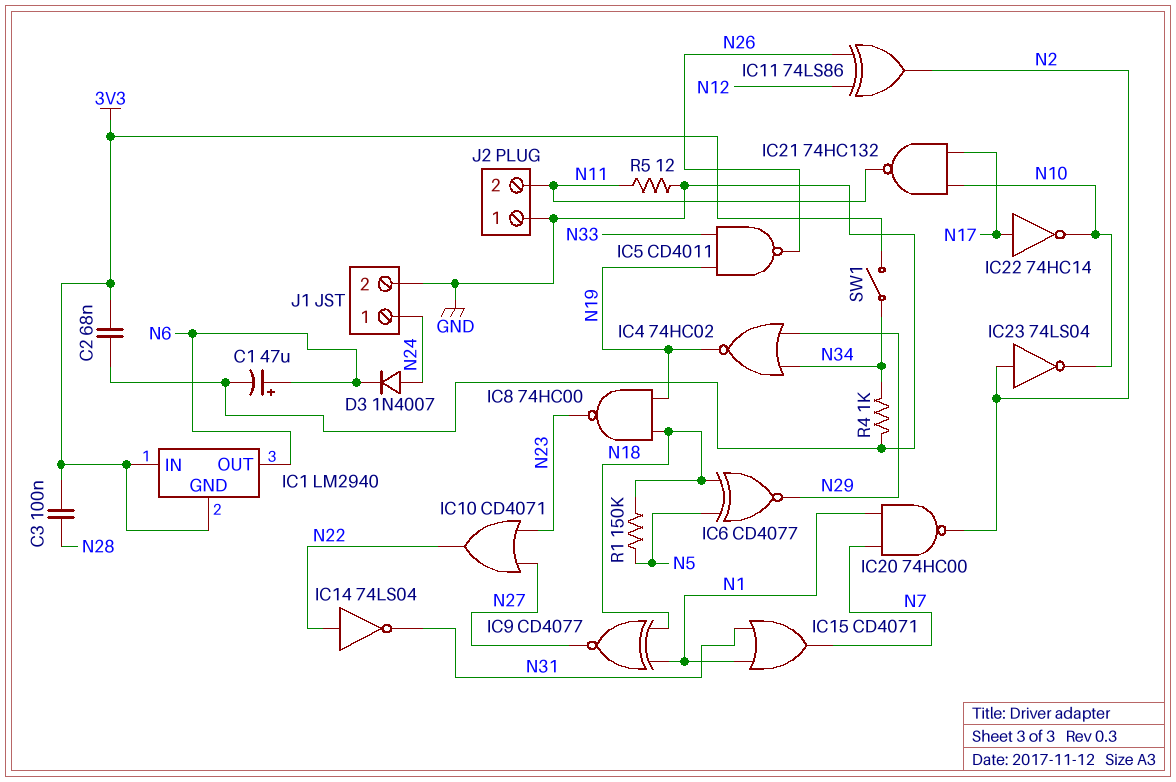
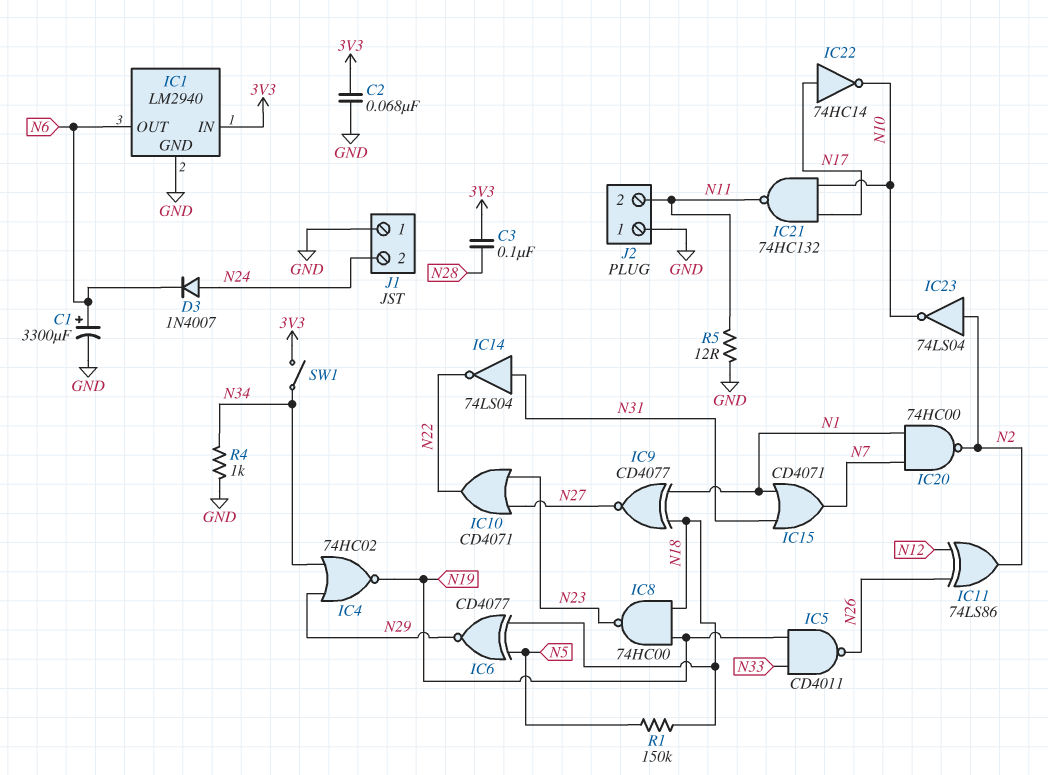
C1: 47uF (plus N6, minus GND) -> 3300uF (plus N6, minus GND)
IC1 pin GND: 3V3 -> GND
IC14: NOT 74LS04 (in N22, out N31) -> NOT 74LS04 (in N31, out N22)
J1 pin 1: N24 -> GND
J1 pin 2: GND -> N24

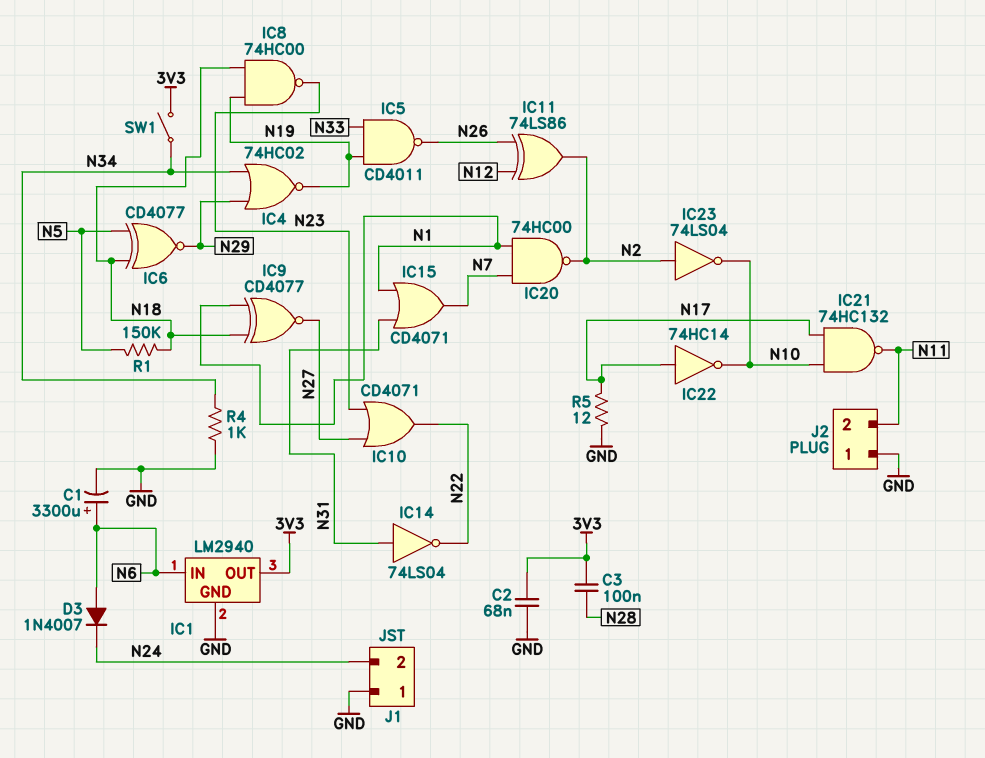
D3: diode 1N4007 (A N24, K N6) -> diode 1N4007 (A N6, K N24)
IC1 pin IN: 3V3 -> N6
IC1 pin OUT: N6 -> 3V3
R5: 12 (GND, N11) -> 12 (GND, N17)

